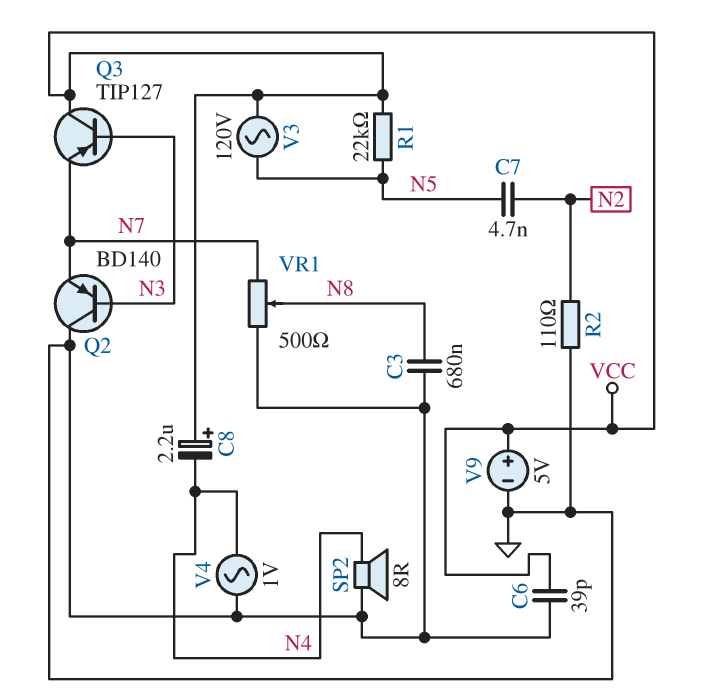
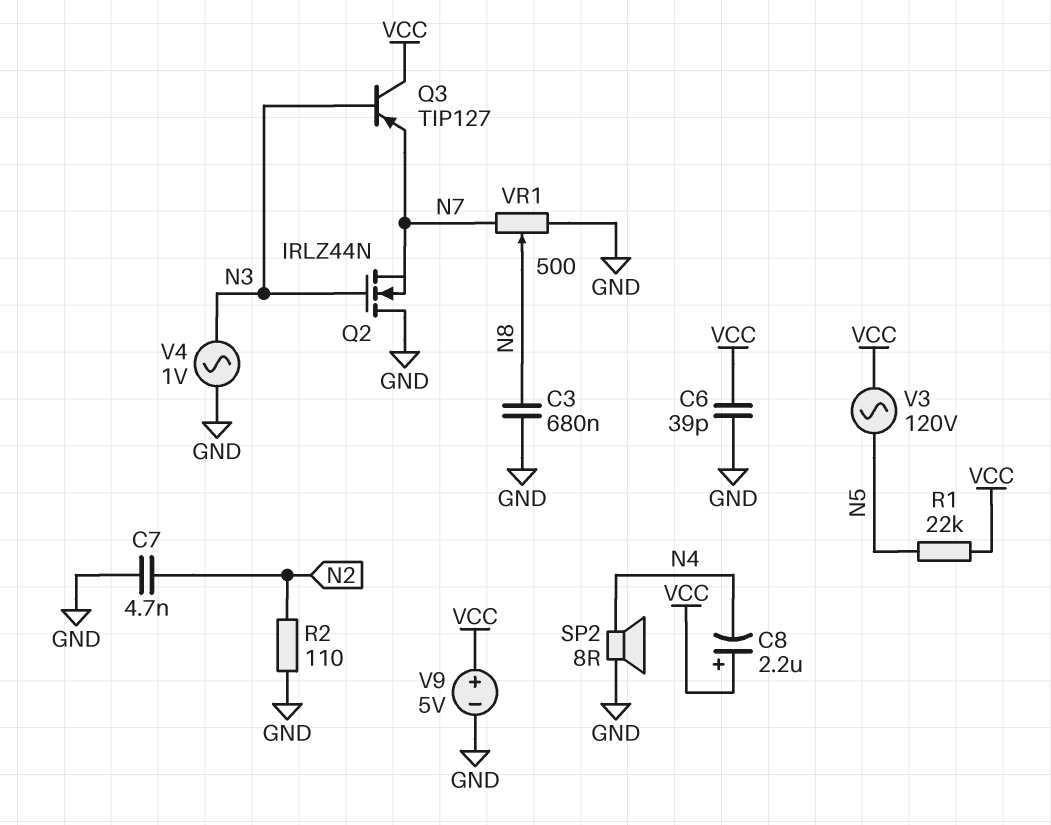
C7: 4.7nF (N2, N5) -> 4.7nF (GND, N2)
Q2: PNP BD140 (B N3, C GND, E N7) -> NMOS IRLZ44N (G N3, D GND, S N7)
V4: AC 1V (GND, N4) -> AC 1V (GND, N3)

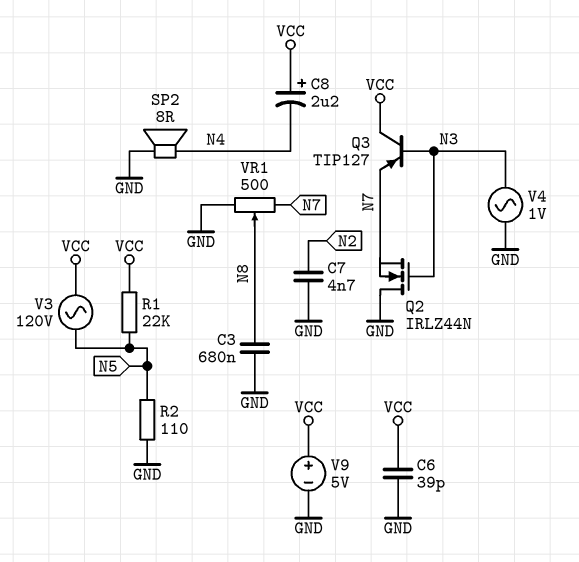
R2: 110 (GND, N2) -> 110 (GND, N5)

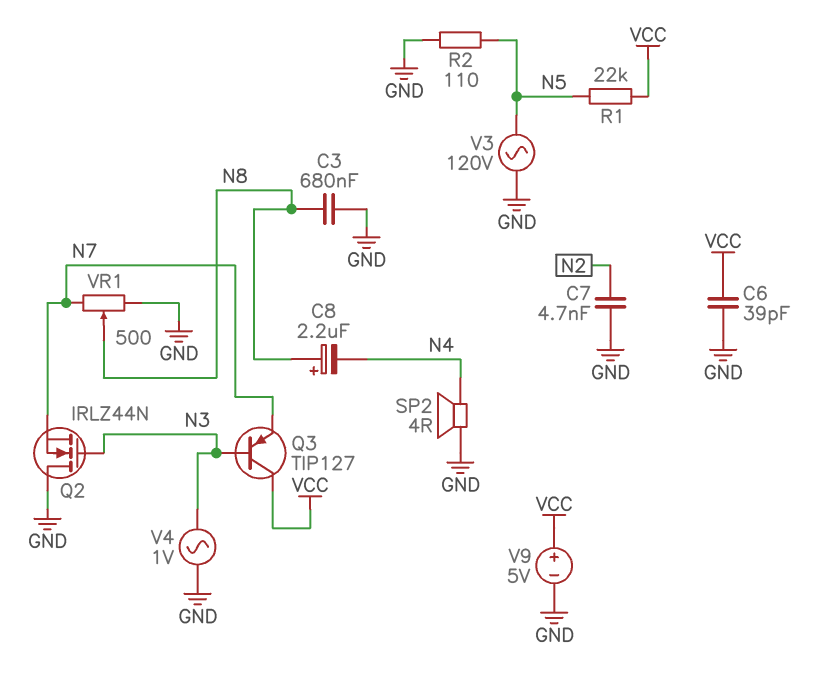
C8: 2.2uF (plus VCC, minus N4) -> 2.2uF (plus N8, minus N4)
SP2: speaker 8R (GND, N4) -> speaker 4R (GND, N4)
V3: AC 120V (N5, VCC) -> AC 120V (GND, N5)

